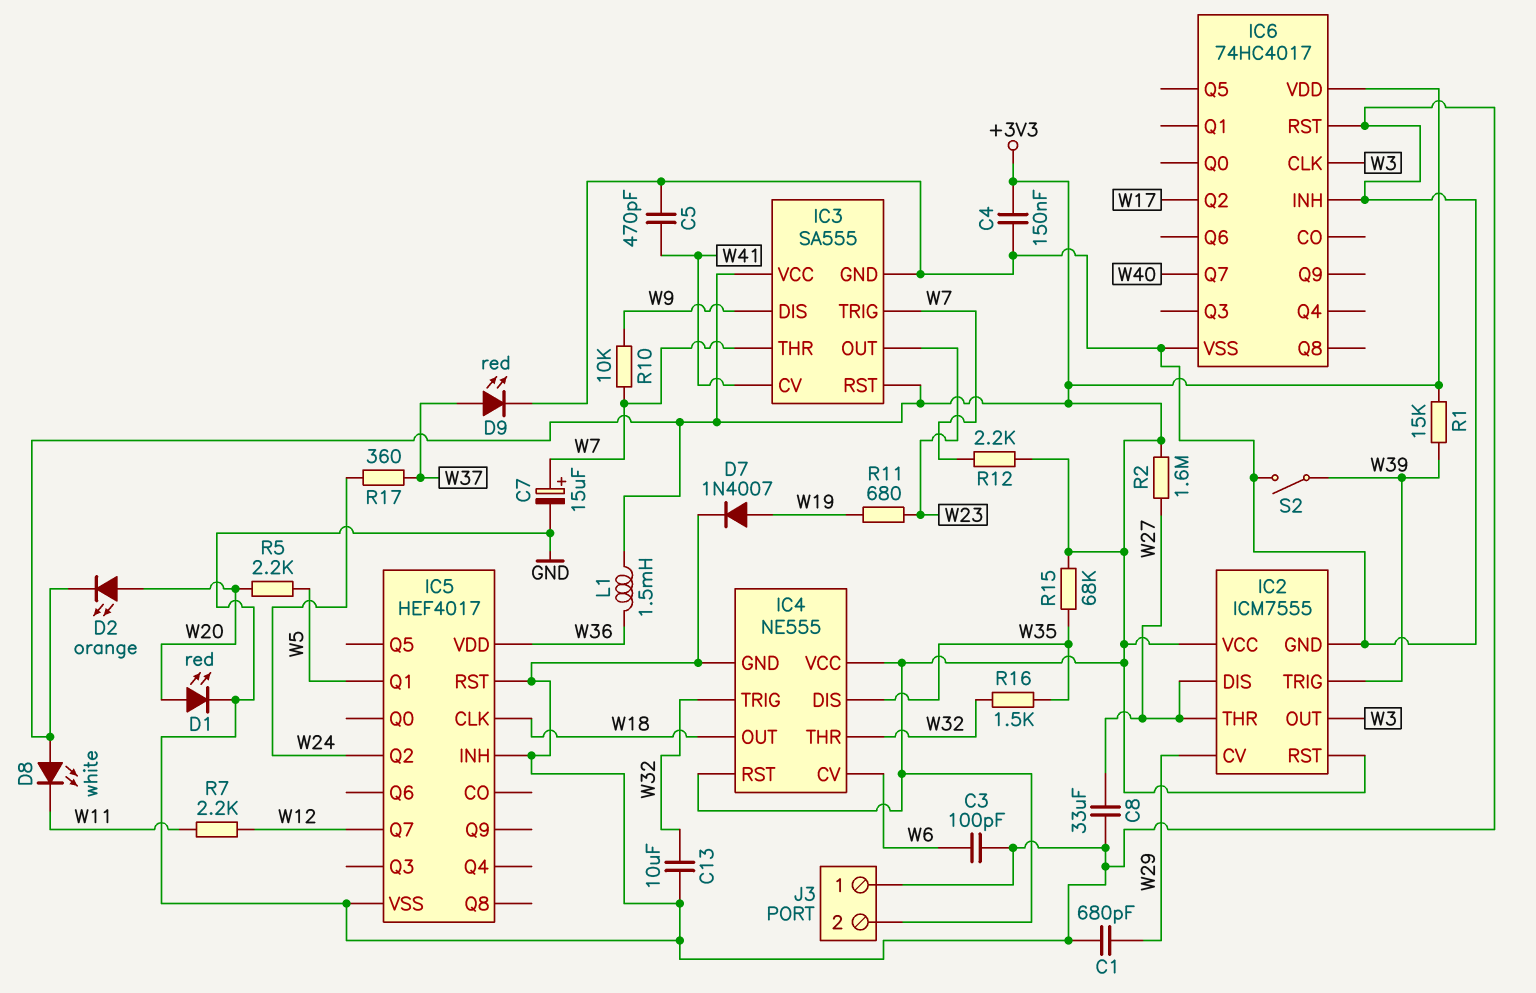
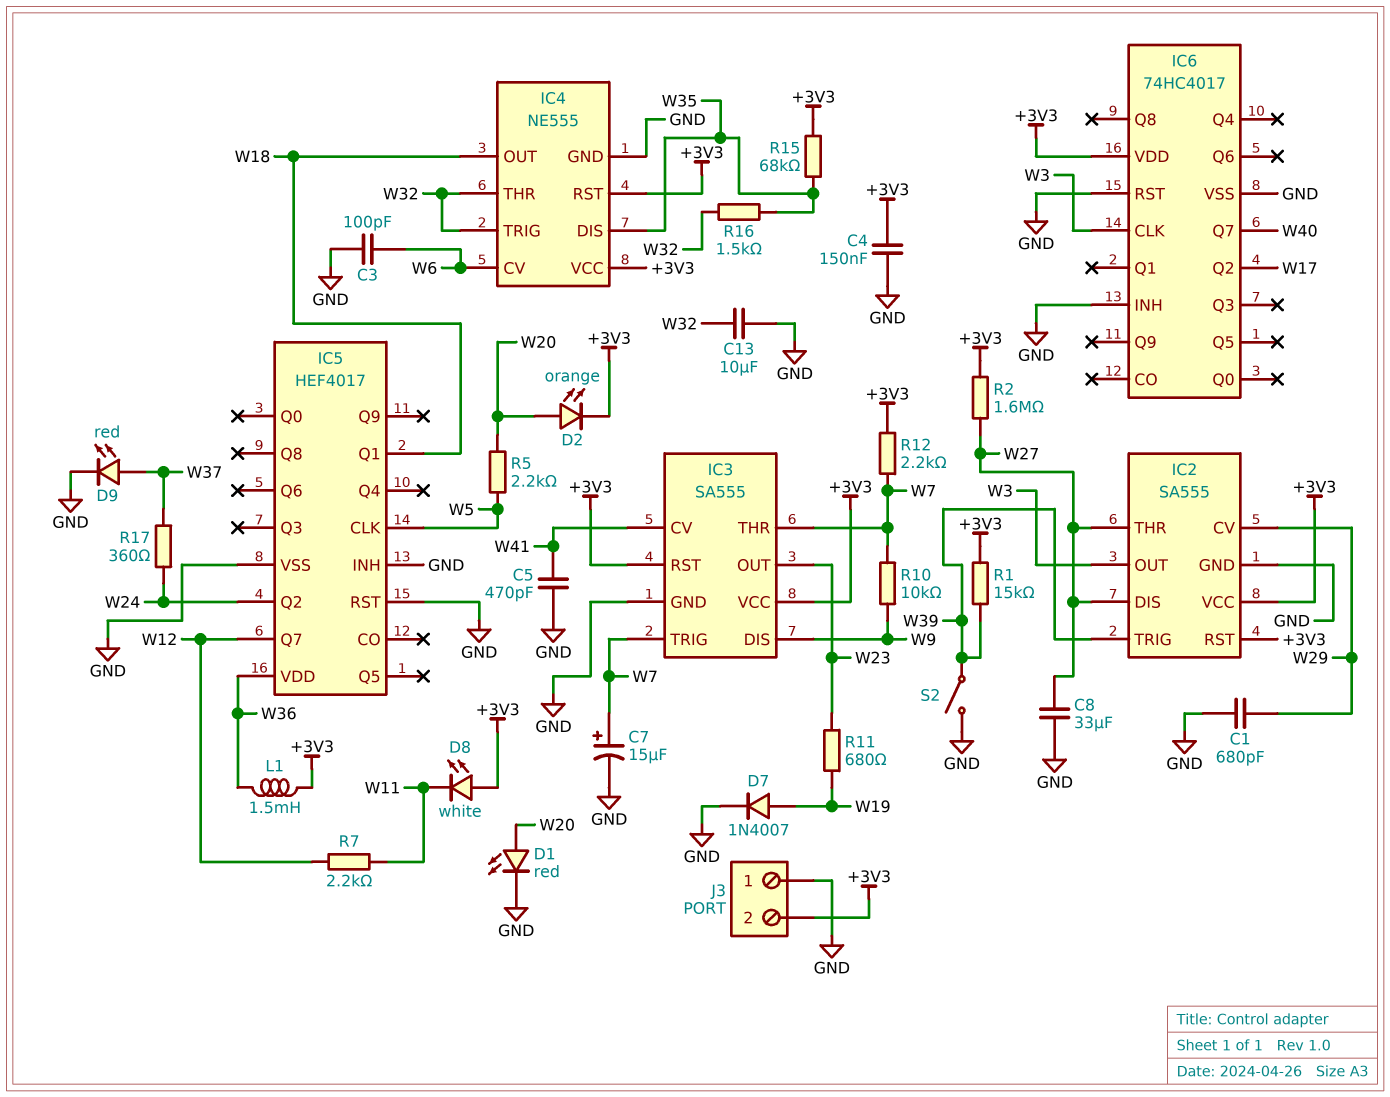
IC2: ICM7555 -> SA555
IC5 pin CLK: W18 -> W5
IC5 pin Q1: W5 -> W18

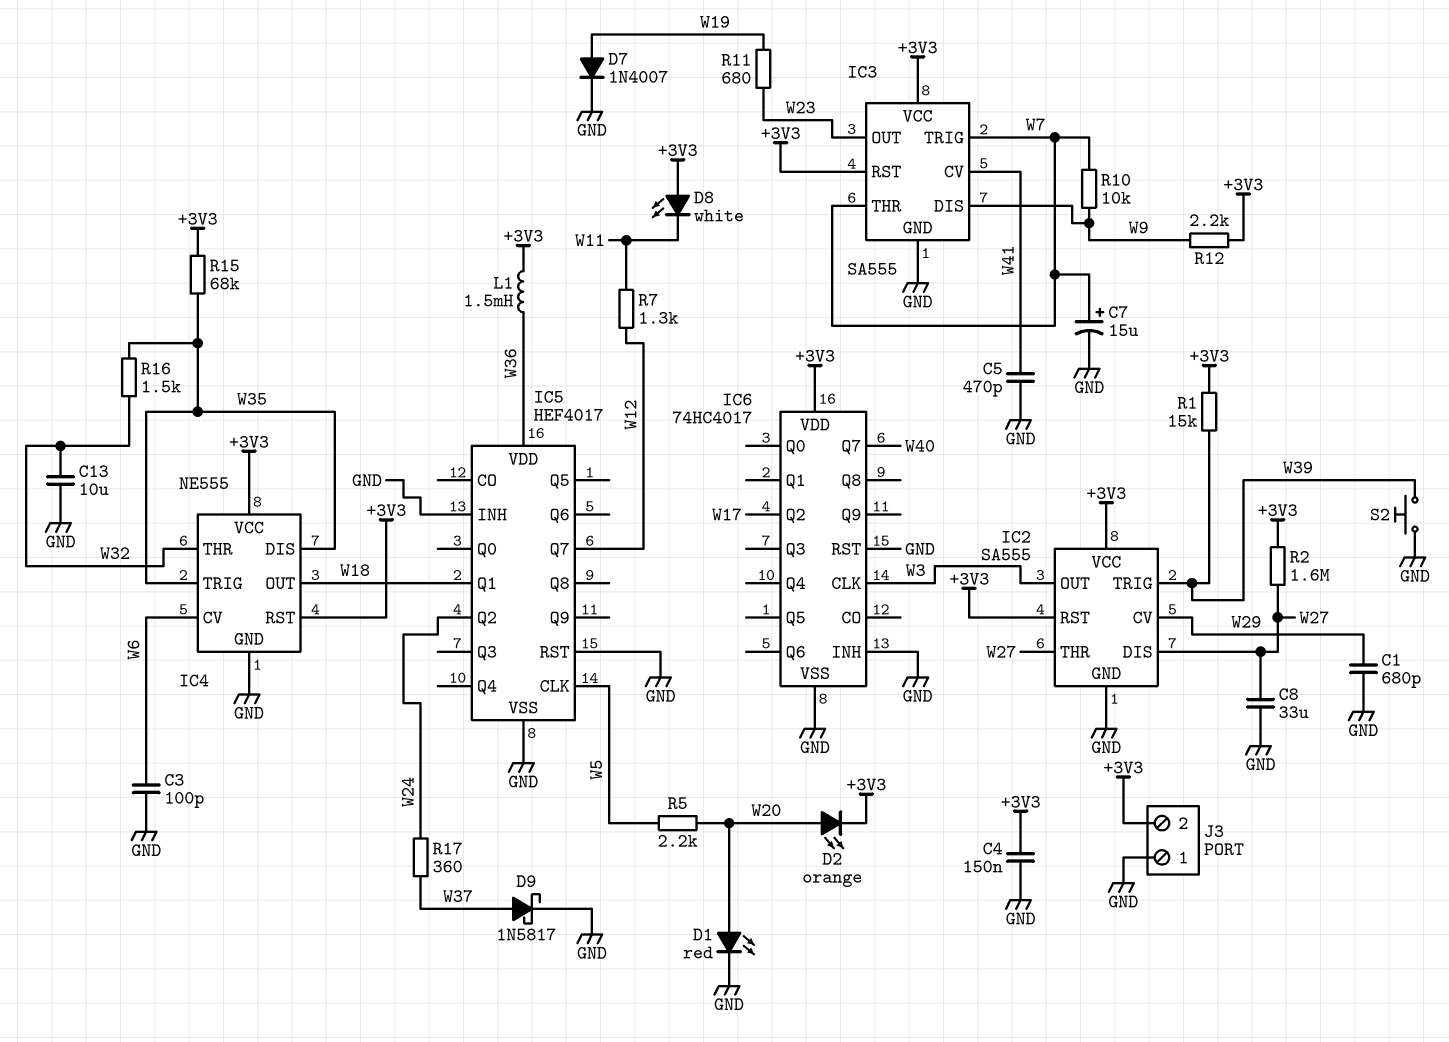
D9: LED red (A W37, K GND) -> schottky 1N5817 (A W37, K GND)
IC4 pin TRIG: W32 -> W35
R7: 2.2k (W11, W12) -> 1.3k (W11, W12)
R12: 2.2k (+3V3, W7) -> 2.2k (+3V3, W9)
S2: switch (GND, W39) -> button (GND, W39)

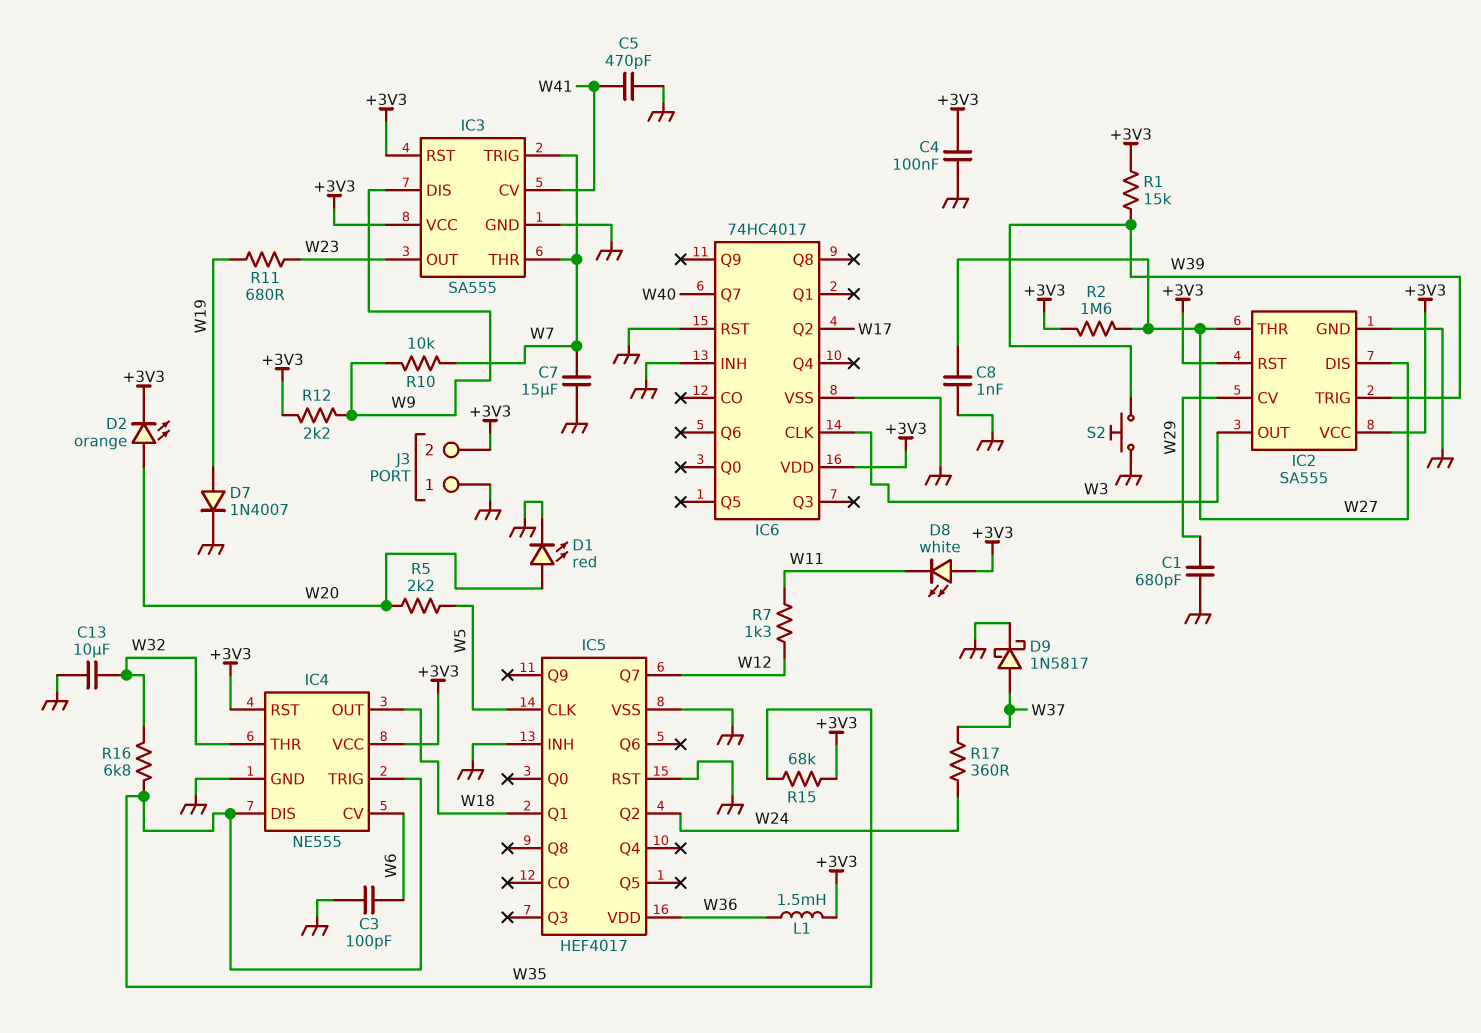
C4: 150nF (+3V3, GND) -> 100nF (+3V3, GND)
C7: 15uF (plus W7, minus GND) -> 15uF (GND, W7)
C8: 33uF (GND, W27) -> 1nF (GND, W27)
R16: 1.5k (W32, W35) -> 6.8k (W32, W35)

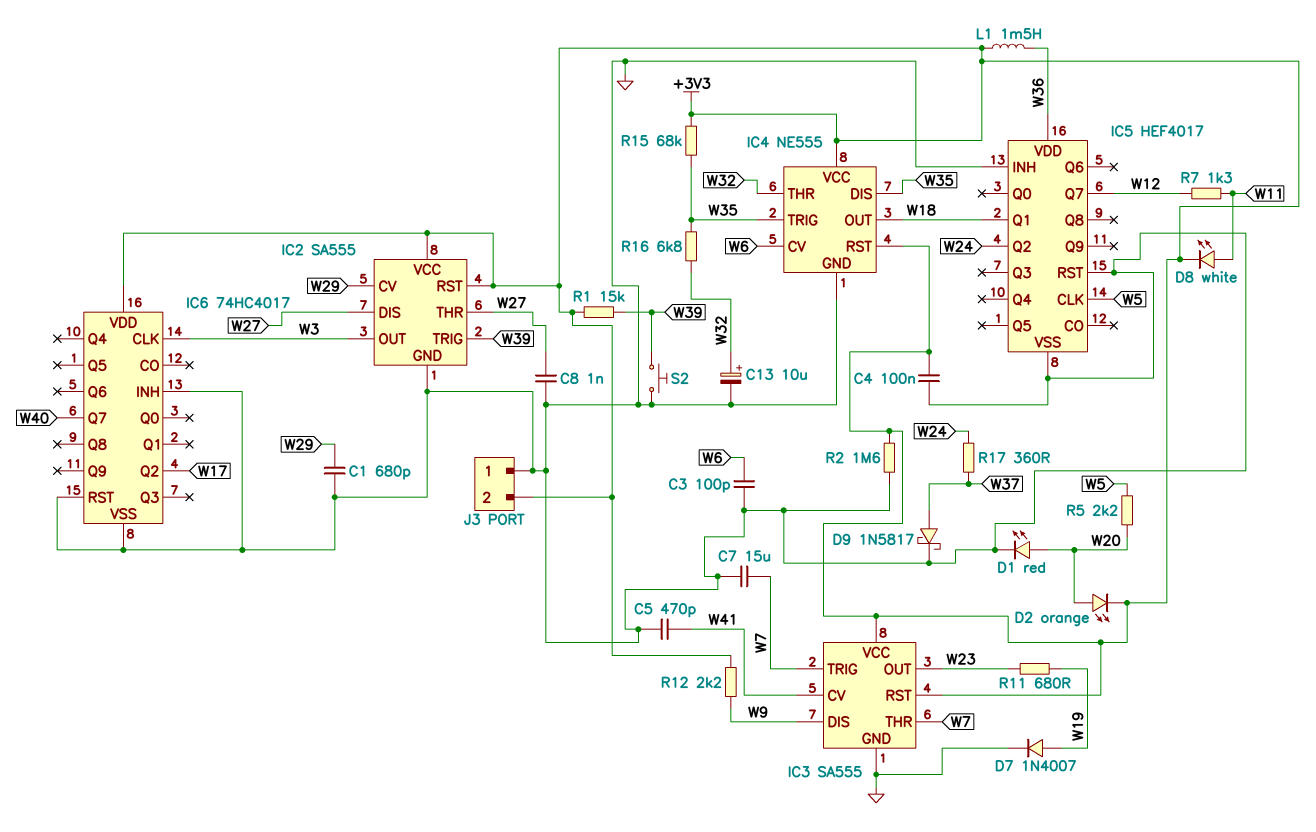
C13: 10uF (GND, W32) -> 10uF (plus W32, minus GND)
D8: LED white (A +3V3, K W11) -> LED white (A W11, K +3V3)
R2: 1.6M (+3V3, W27) -> 1.6M (+3V3, GND)
R10: 10k (W7, W9) -> none

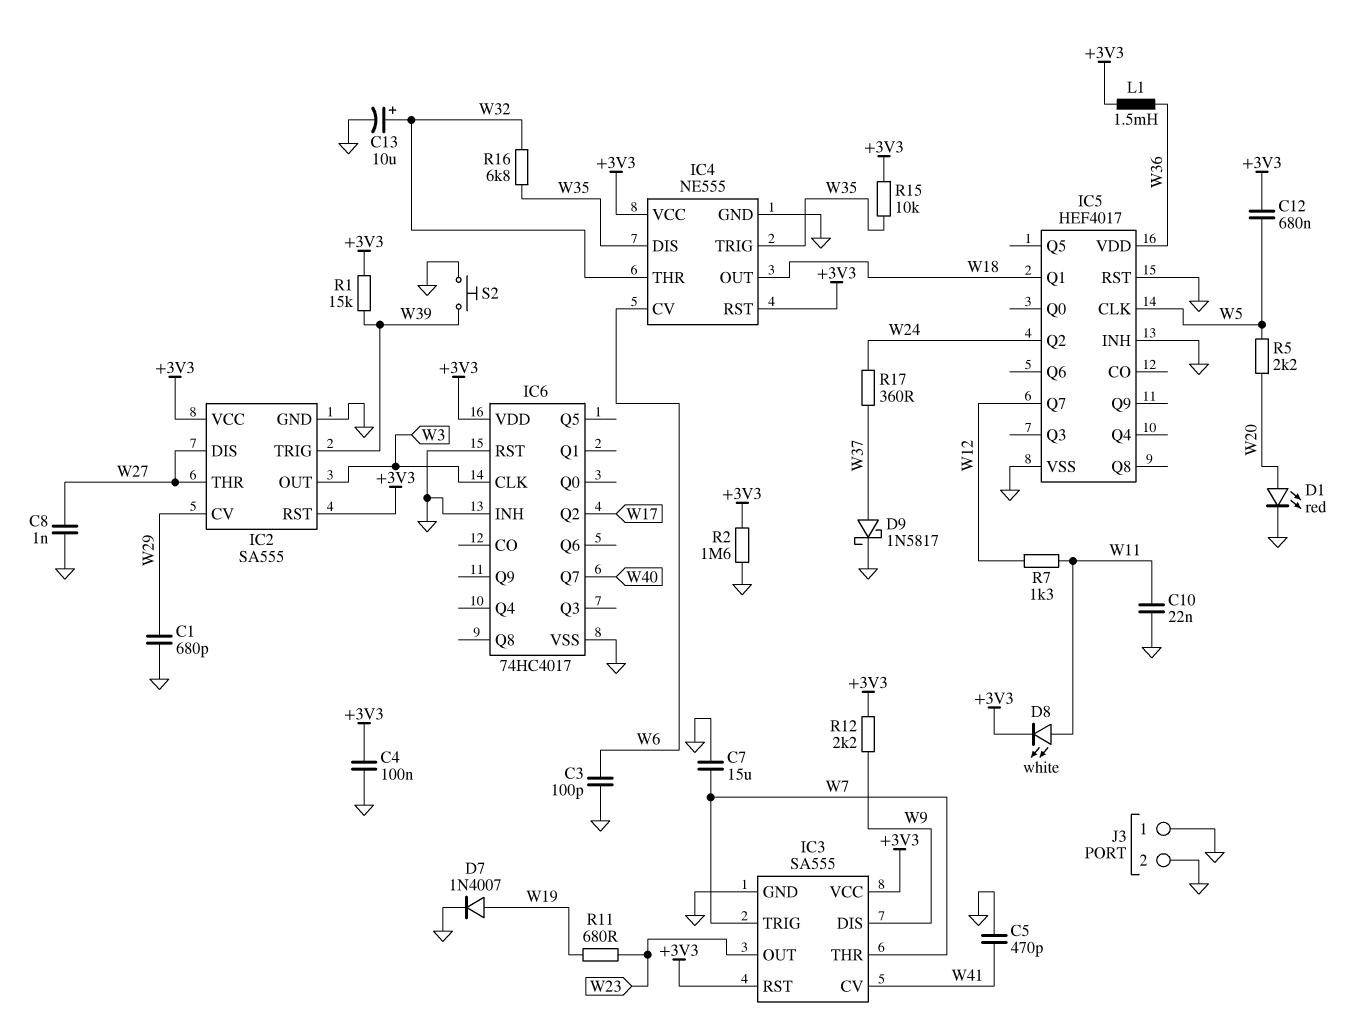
C10: none -> 22nF (GND, W11)
C12: none -> 680nF (+3V3, W5)
D2: LED orange (A W20, K +3V3) -> none
J3 pin 2: +3V3 -> GND
R15: 68k (+3V3, W35) -> 10k (+3V3, W35)

